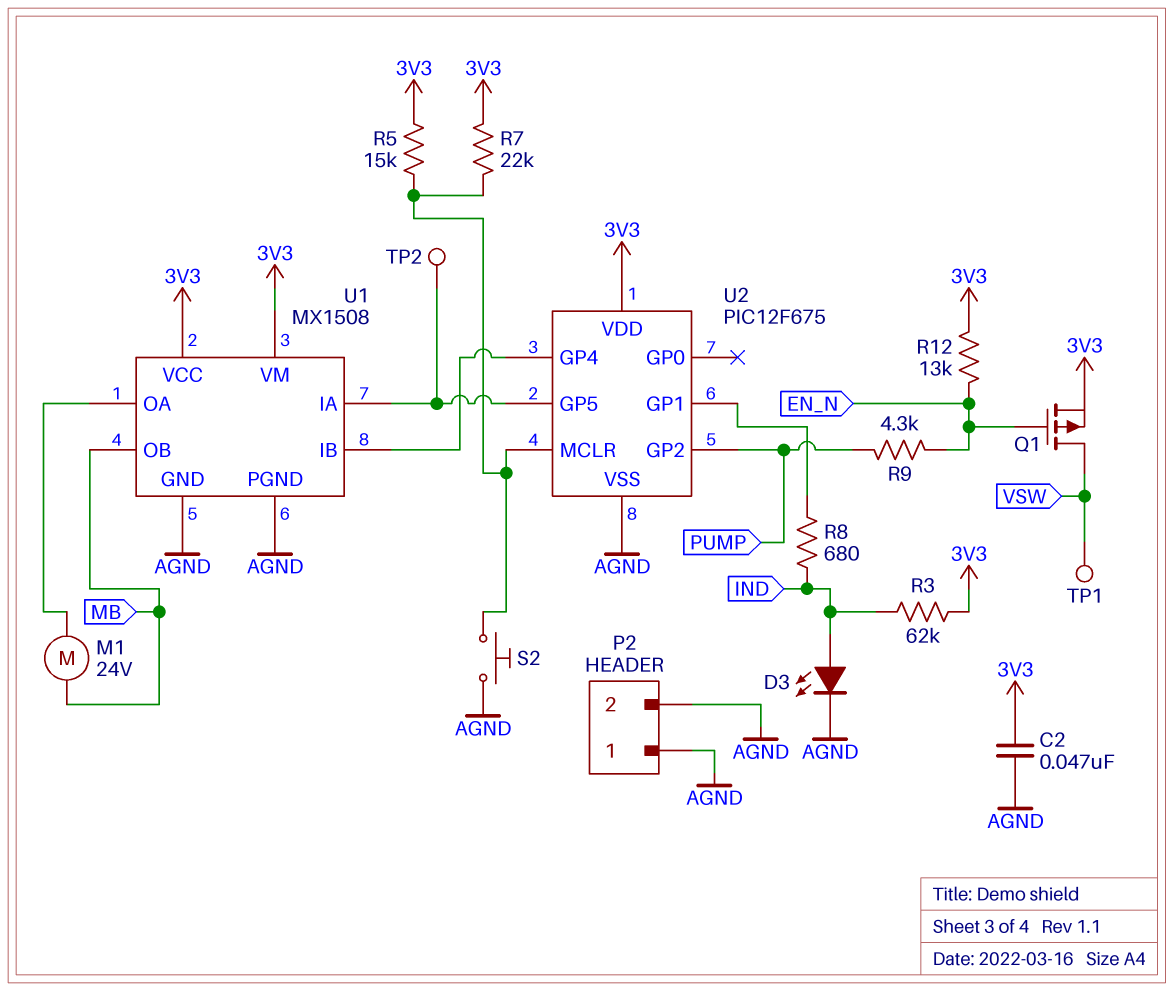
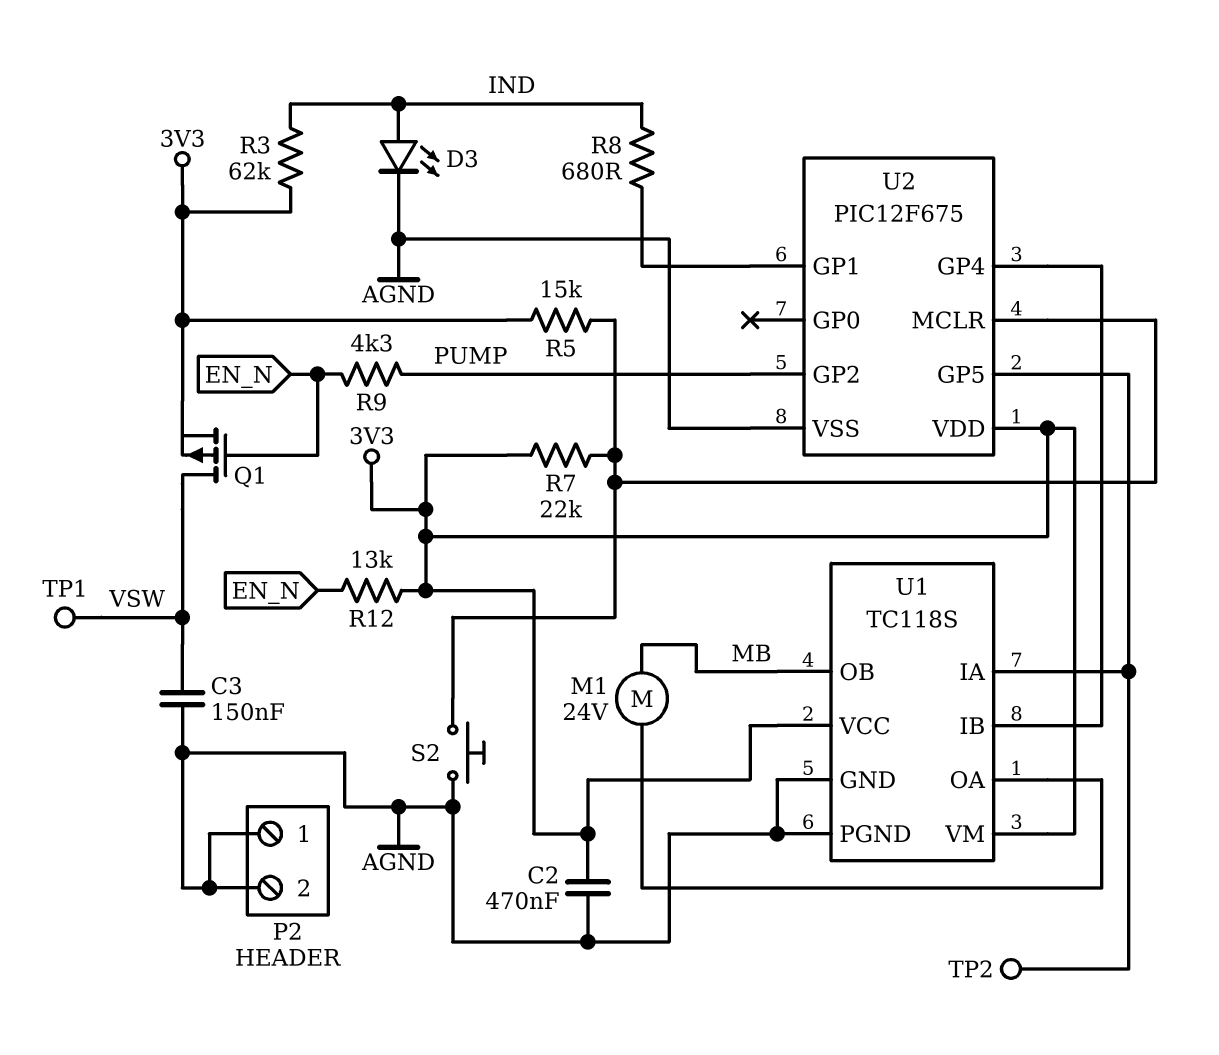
C2: 47nF (3V3, AGND) -> 470nF (3V3, AGND)
C3: none -> 150nF (AGND, VSW)
U1: MX1508 -> TC118S

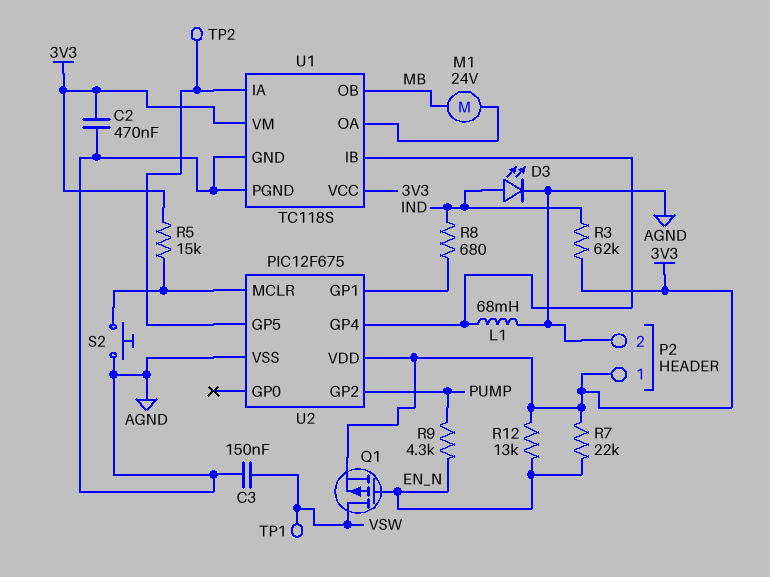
L1: none -> 68mH (AGND, U1/IB)
P2 pin 1: AGND -> 3V3
R7: 22k (3V3, U2/MCLR) -> 22k (3V3, EN_N)

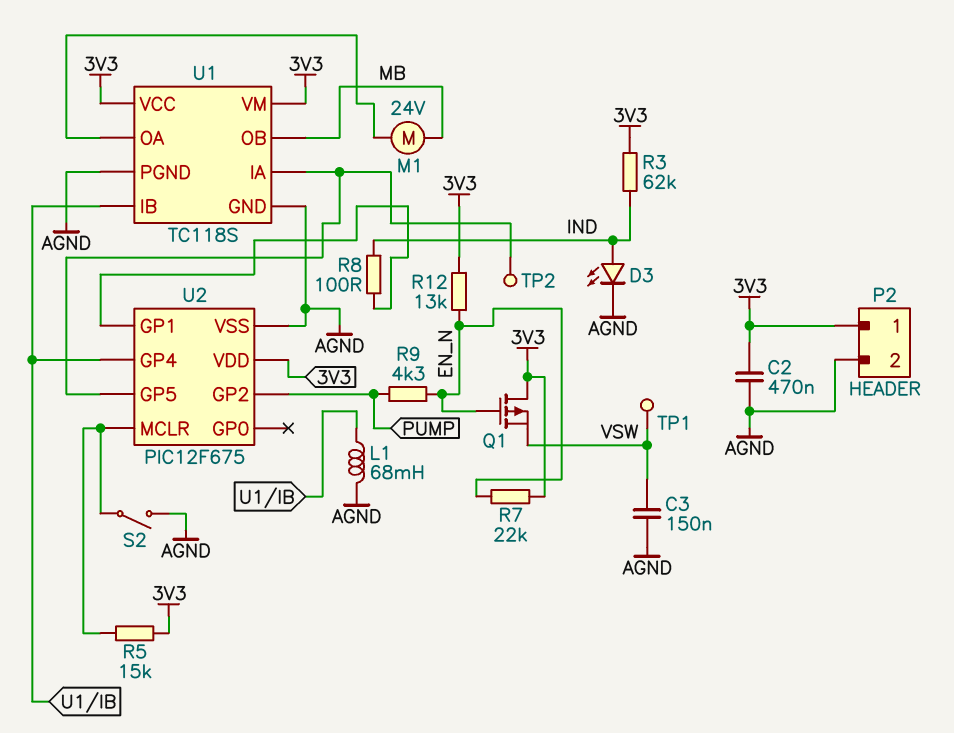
Q1: PMOS (G EN_N, D VSW, S 3V3) -> PMOS (G EN_N, D 3V3, S VSW)
R8: 680 (IND, U2/GP1) -> 100 (IND, U2/GP1)
S2: button (AGND, U2/MCLR) -> switch (AGND, U2/MCLR)

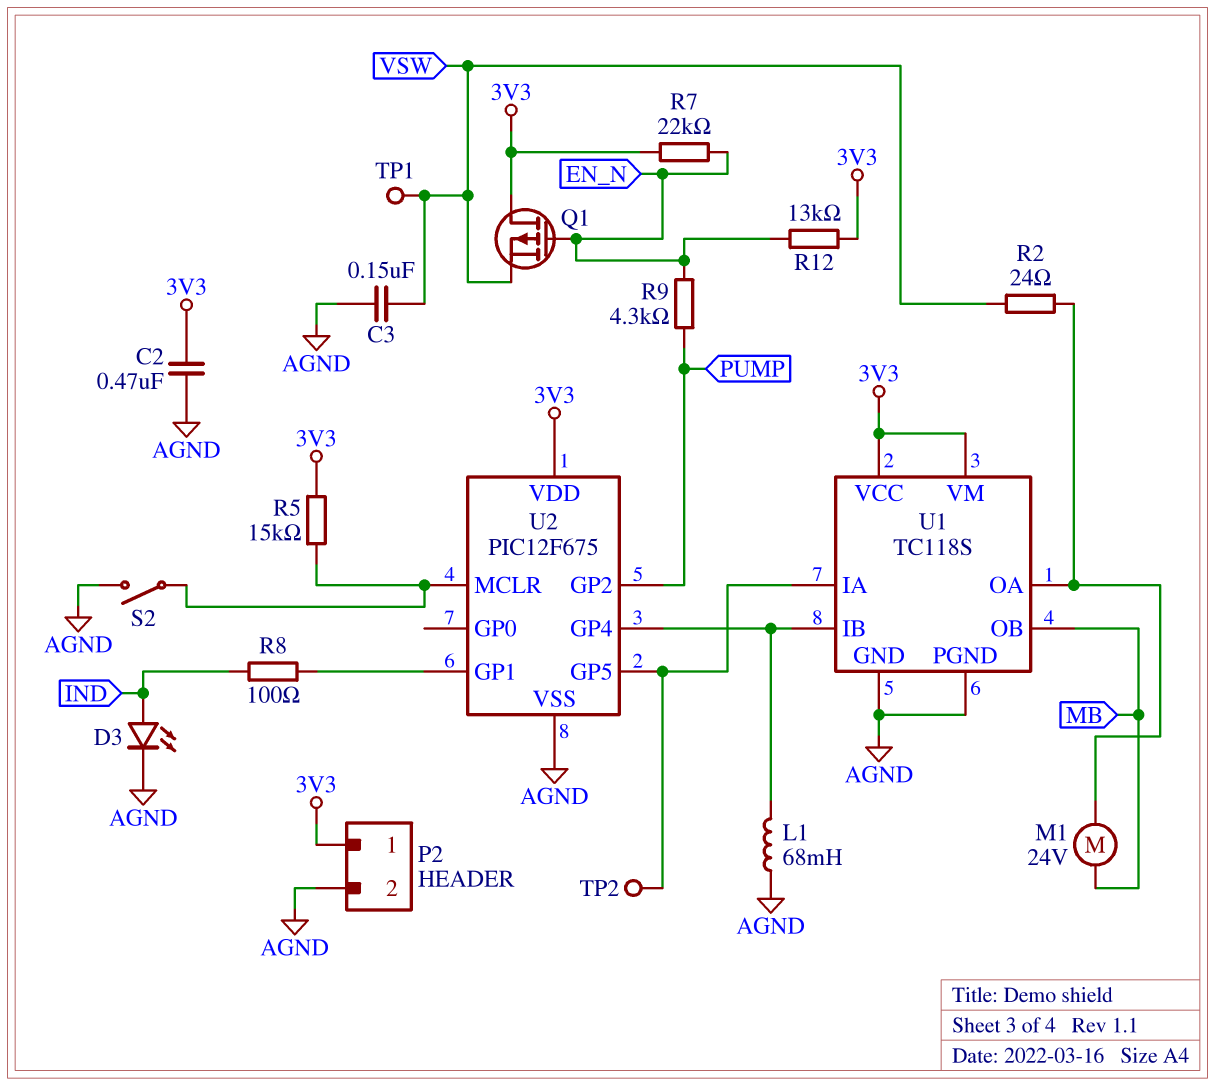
R2: none -> 24 (U1/OA, VSW)
R3: 62k (3V3, IND) -> none

